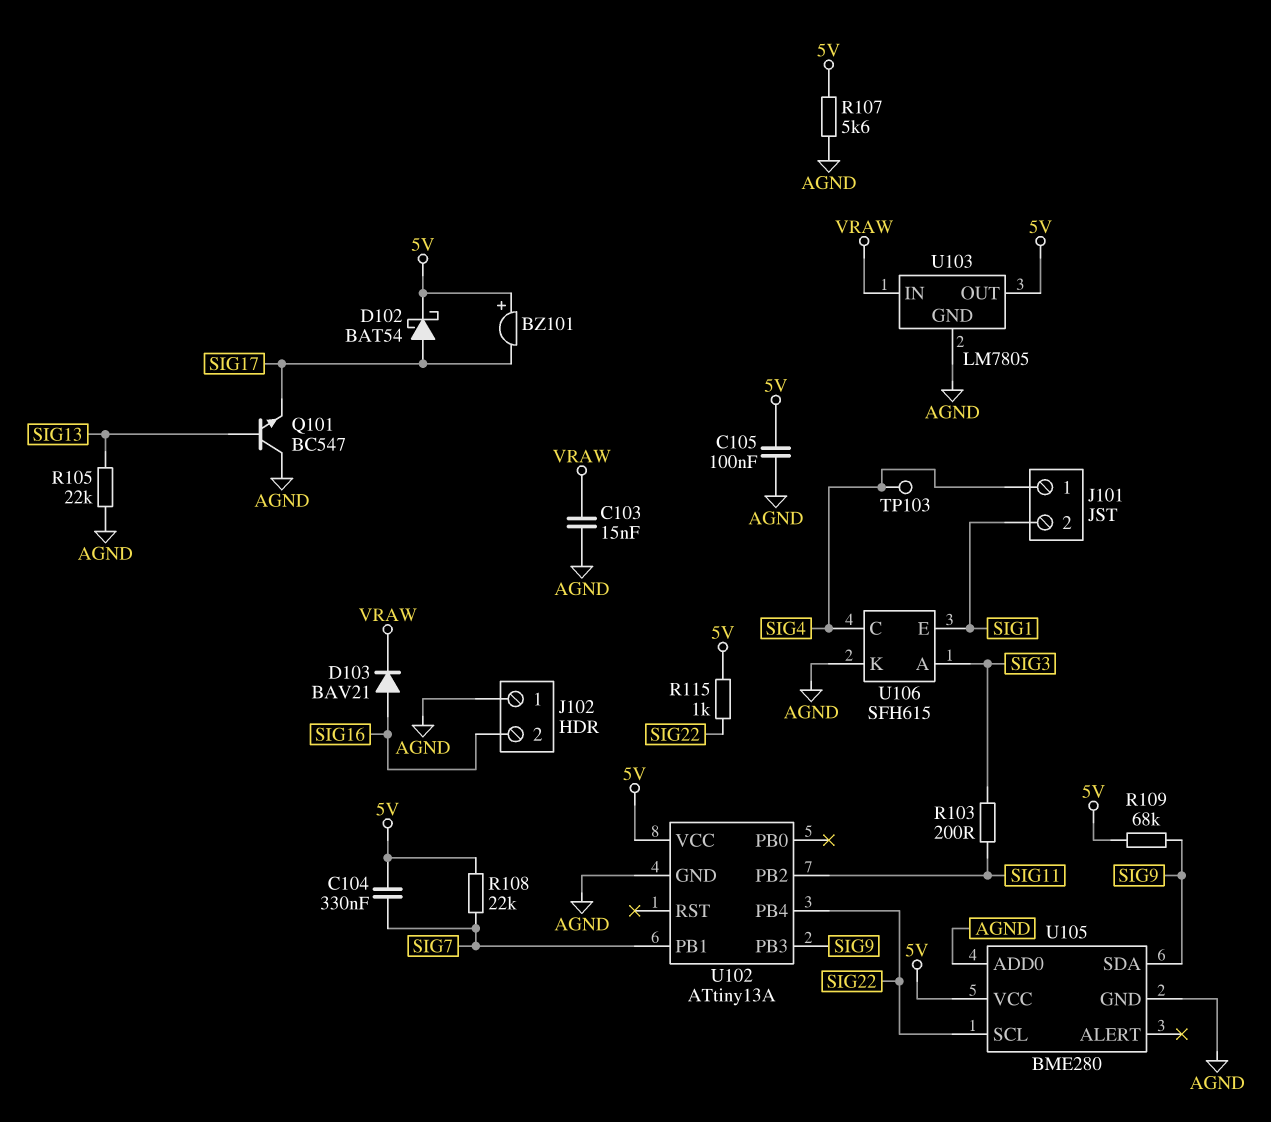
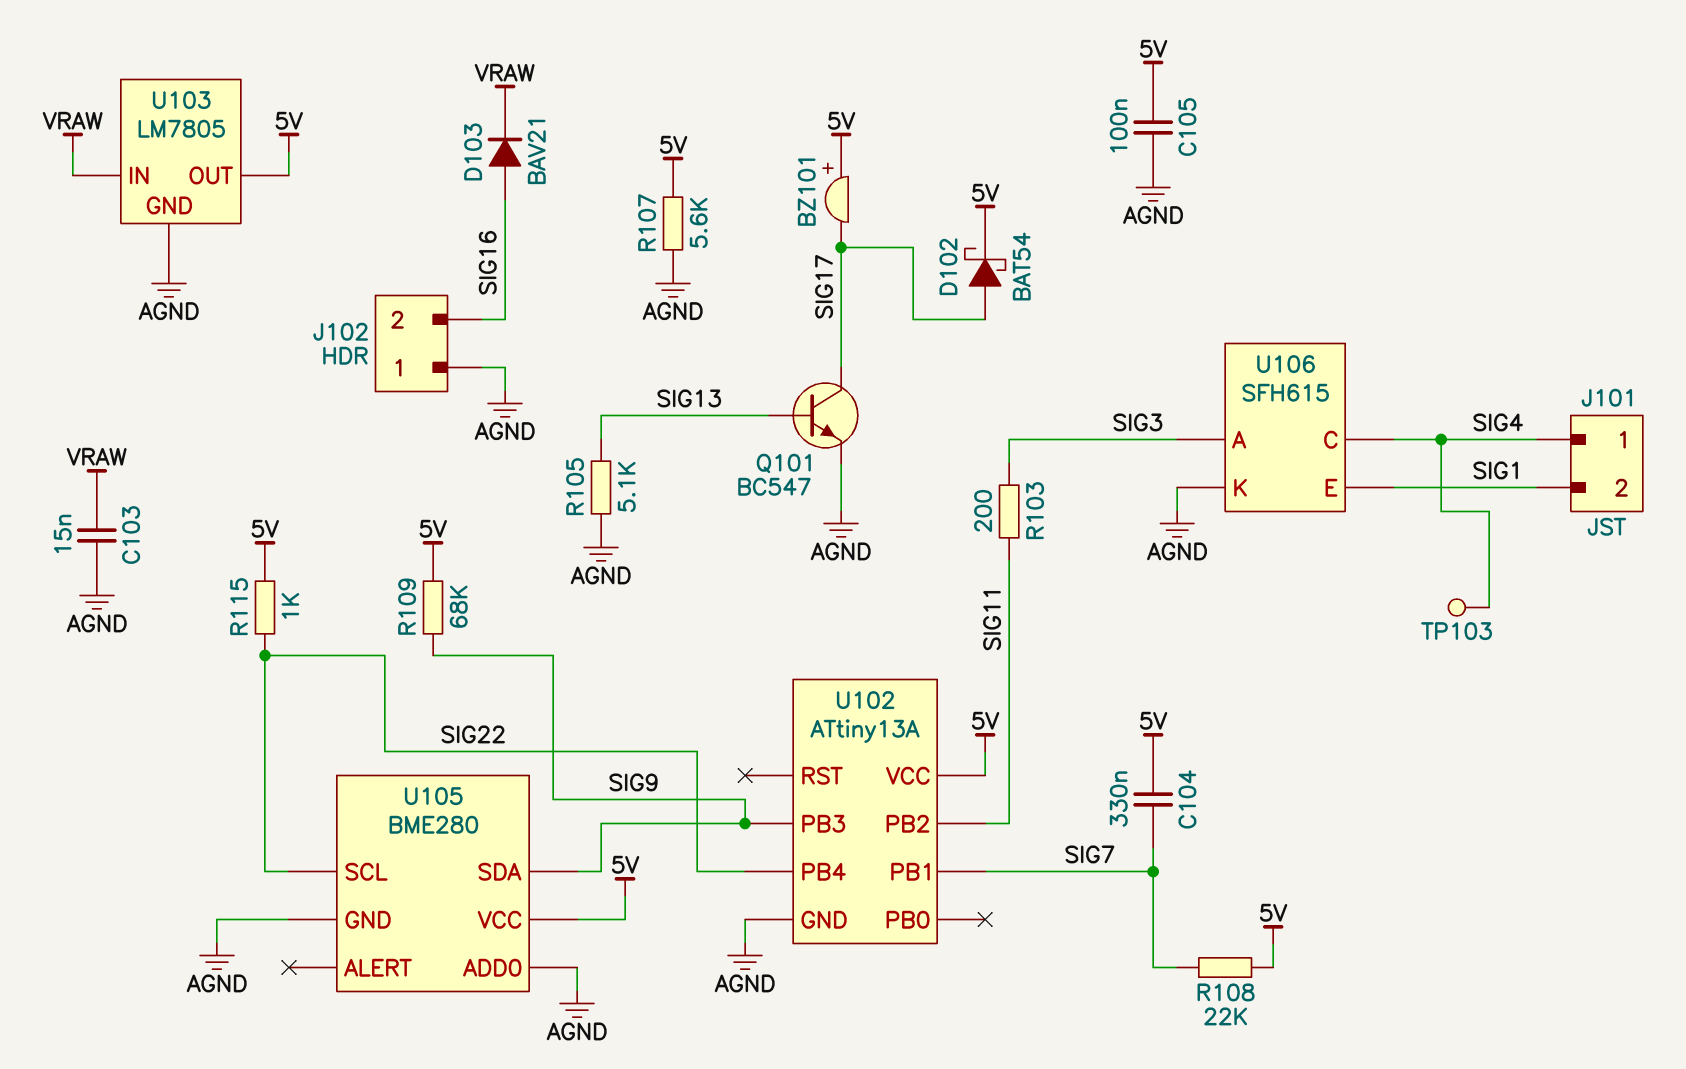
Q101: NPN BC547 (B SIG13, C AGND, E SIG17) -> NPN BC547 (B SIG13, C SIG17, E AGND)
R105: 22k (AGND, SIG13) -> 5.1k (AGND, SIG13)

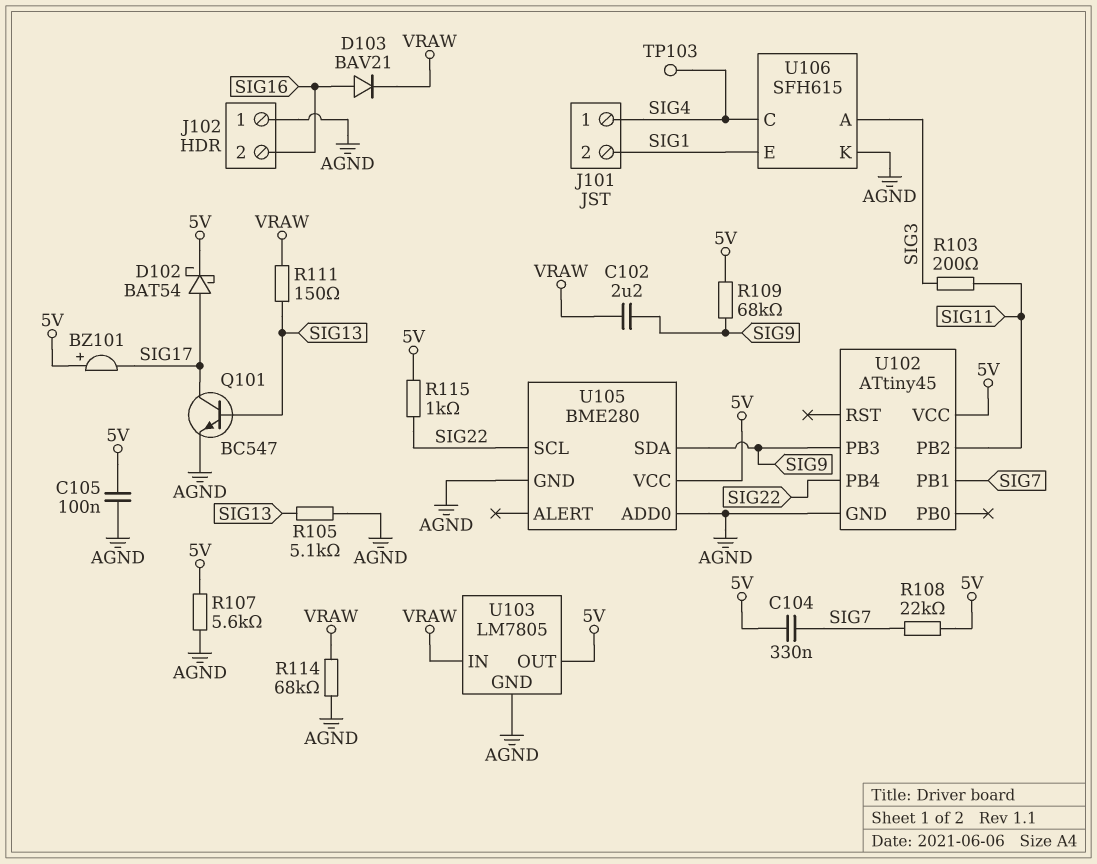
C102: none -> 2.2uF (SIG9, VRAW)
C103: 15nF (AGND, VRAW) -> none
R111: none -> 150 (SIG13, VRAW)
R114: none -> 68k (AGND, VRAW)
U102: ATtiny13A -> ATtiny45

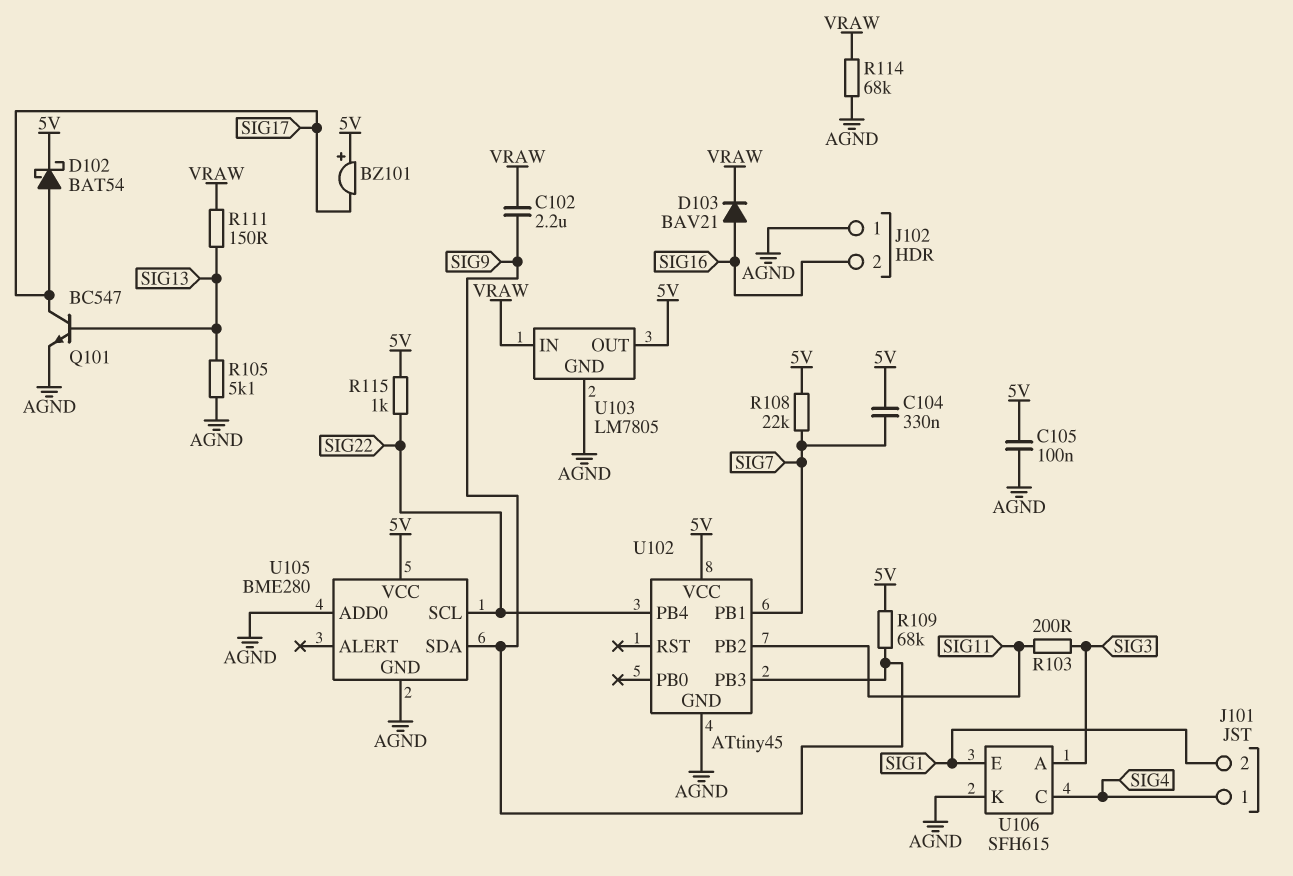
R107: 5.6k (5V, AGND) -> none
TP103: test point (SIG4) -> none

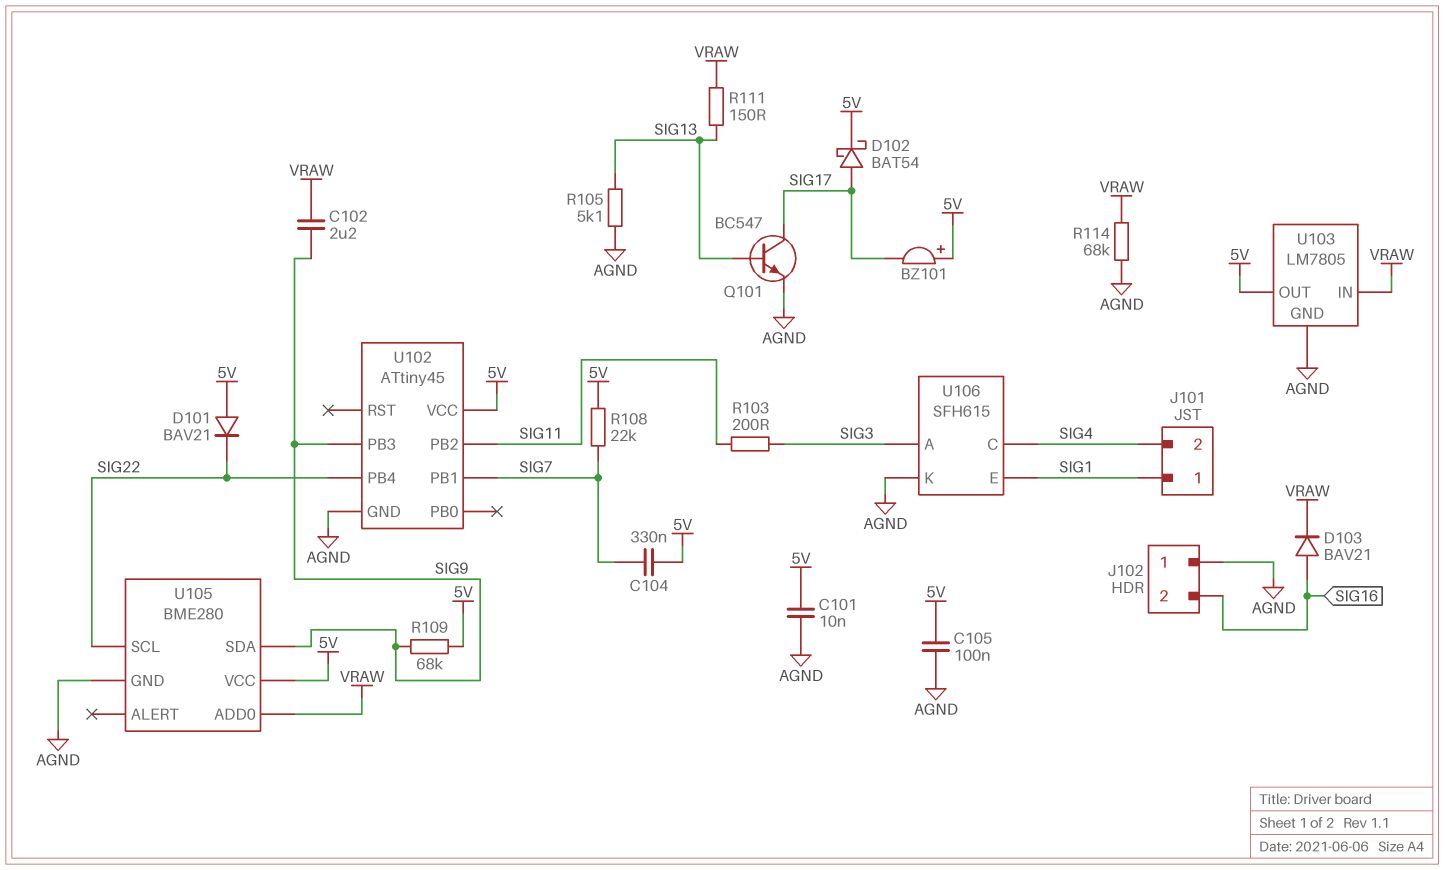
C101: none -> 10nF (5V, AGND)
D101: none -> diode BAV21 (A 5V, K SIG22)
J101 pin 1: SIG4 -> SIG1
J101 pin 2: SIG1 -> SIG4
R115: 1k (5V, SIG22) -> none
U105 pin ADD0: AGND -> VRAW

